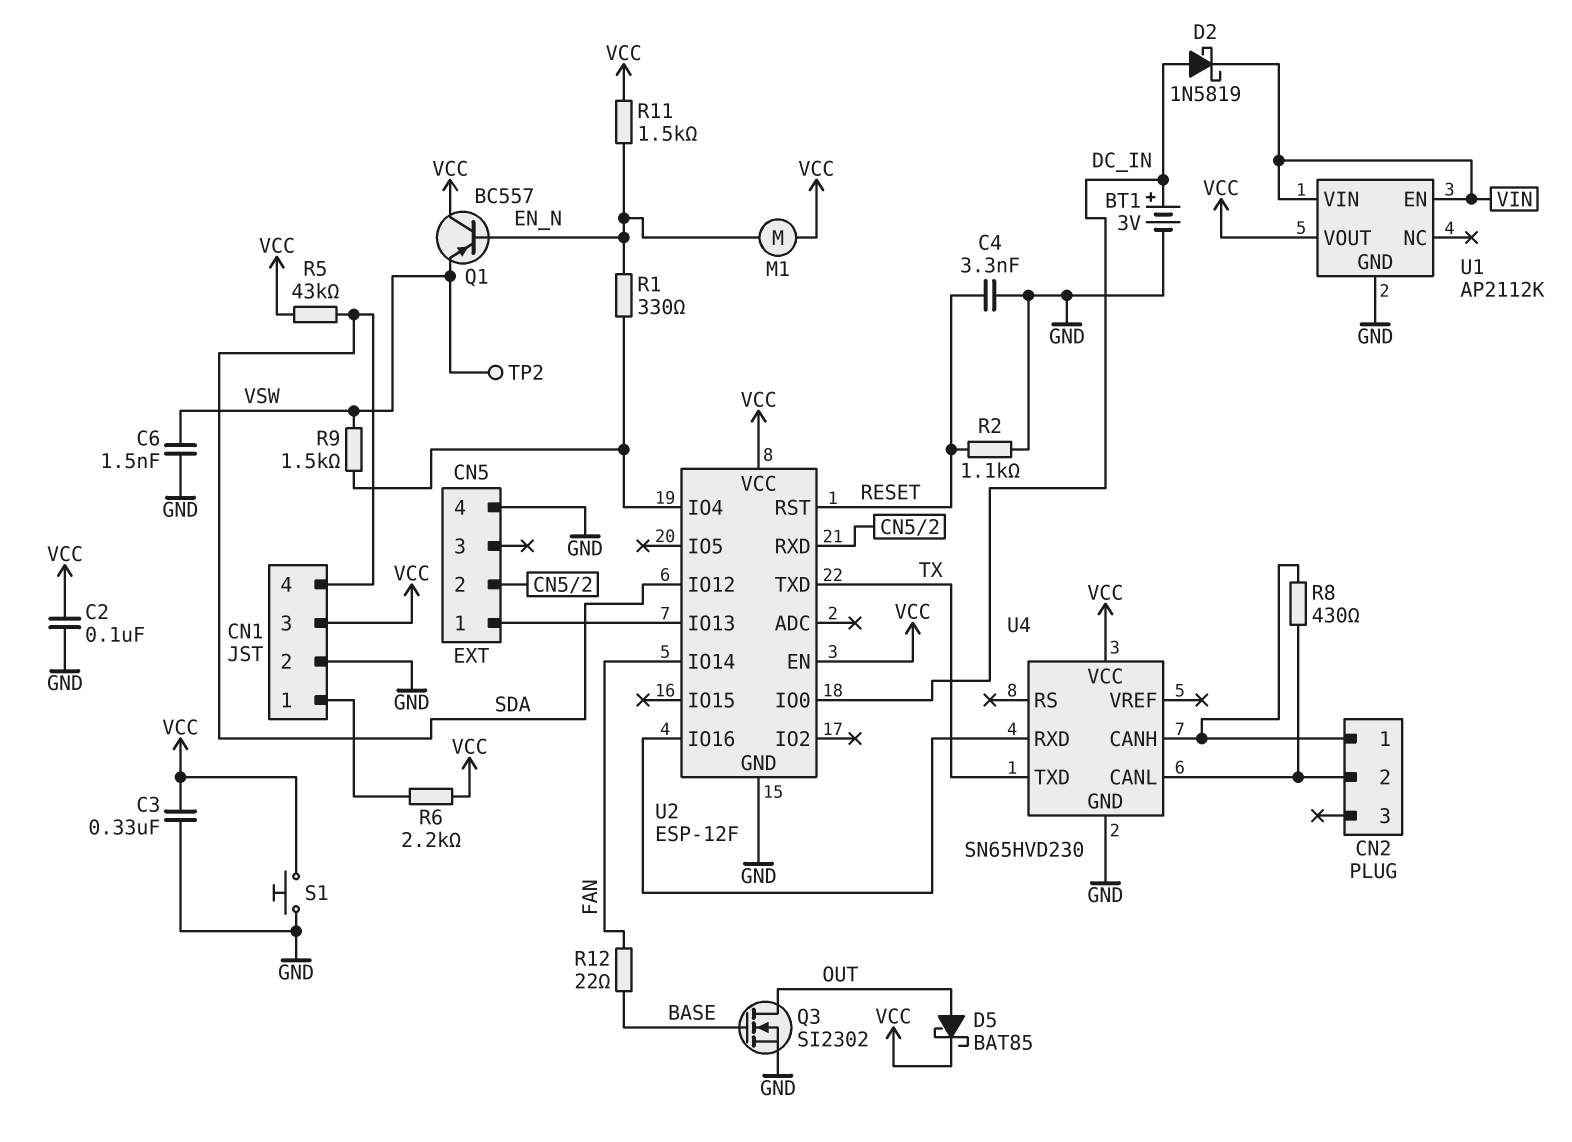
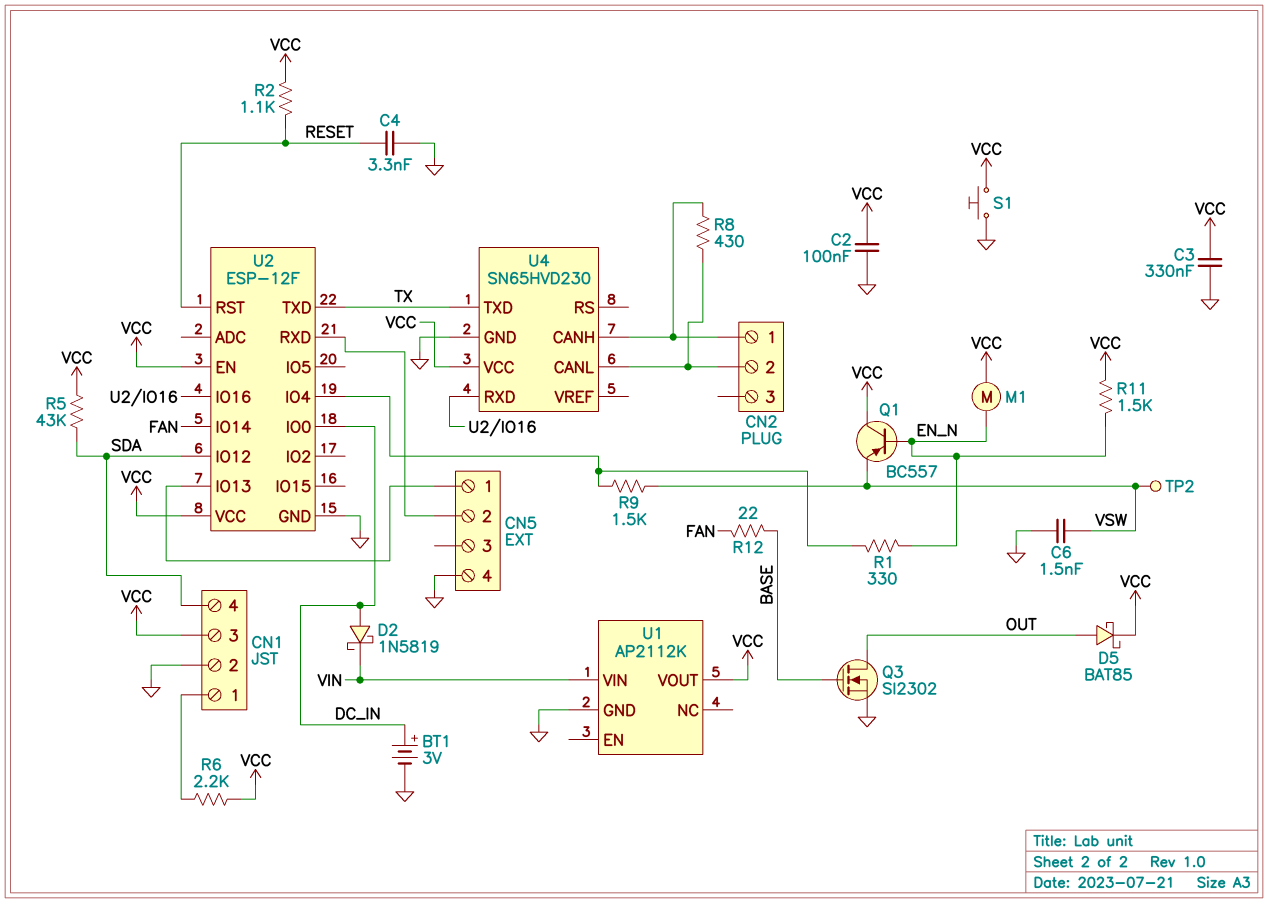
R2: 1.1k (GND, RESET) -> 1.1k (RESET, VCC)
U1 pin EN: VIN -> none

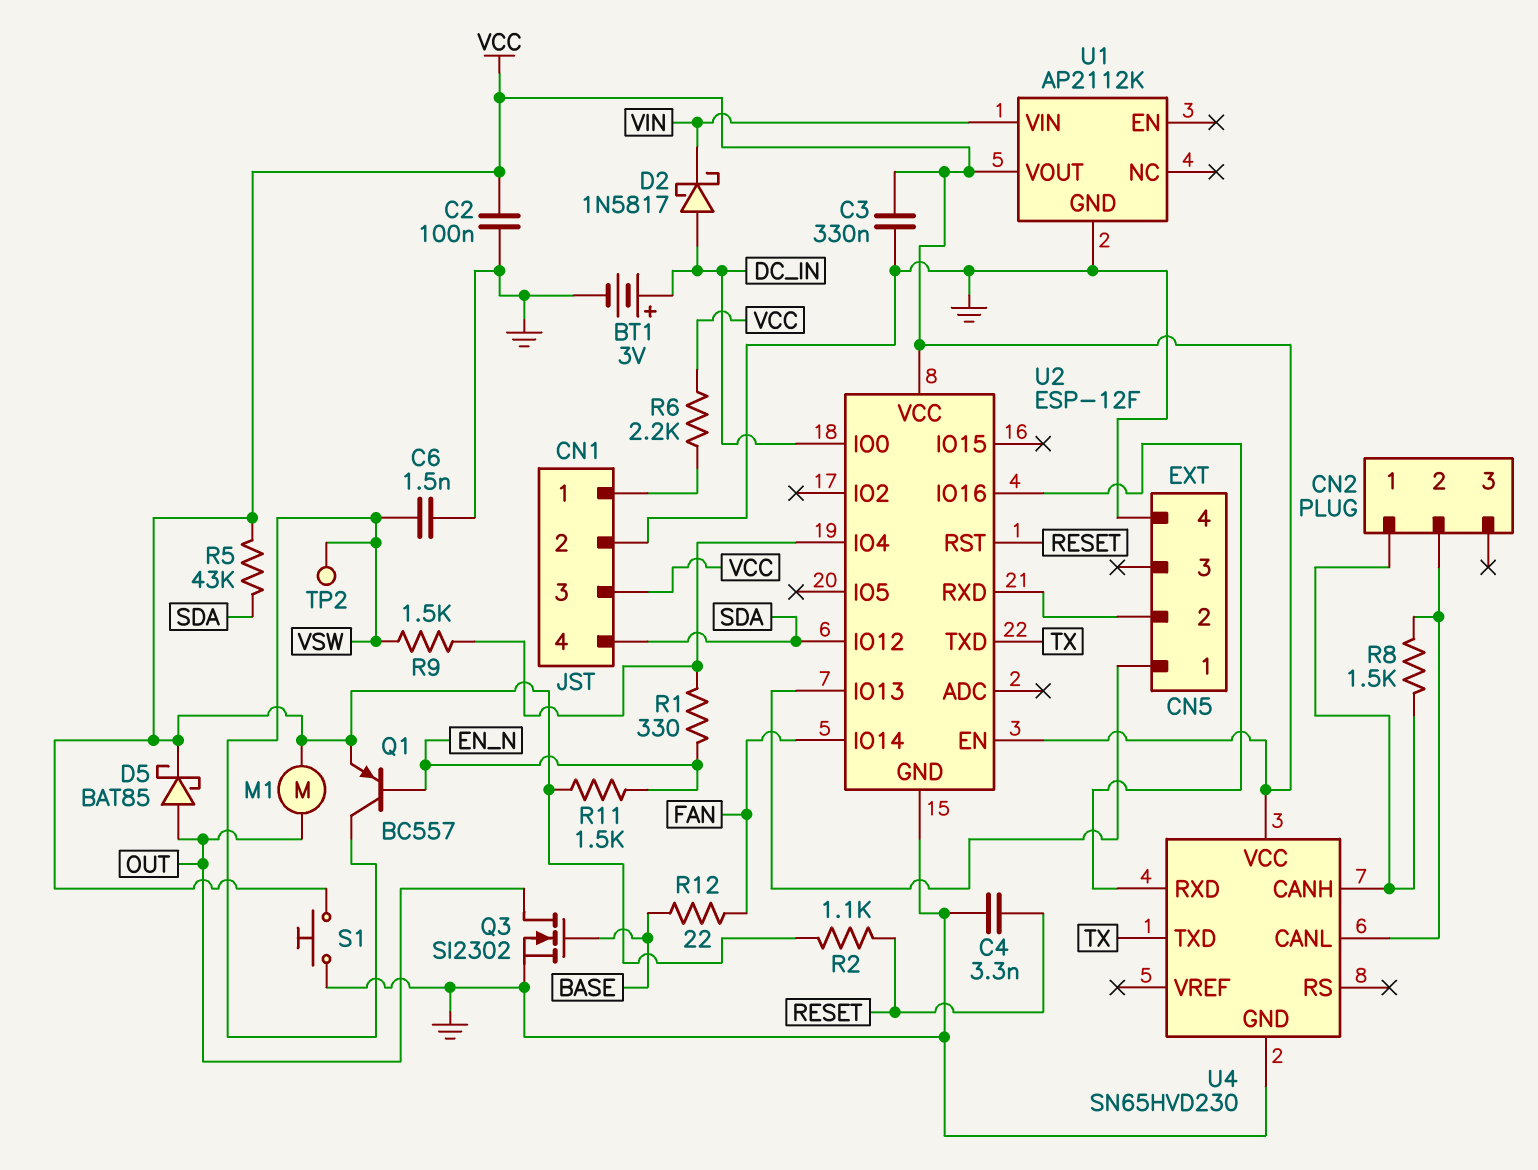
D2: schottky 1N5819 (A DC_IN, K VIN) -> schottky 1N5817 (A DC_IN, K VIN)
M1: motor (EN_N, VCC) -> motor (OUT, VCC)
Q1: PNP BC557 (B EN_N, C VCC, E VSW) -> PNP BC557 (B EN_N, C VSW, E VCC)
R8: 430 (CN2/1, CN2/2) -> 1.5k (CN2/1, CN2/2)

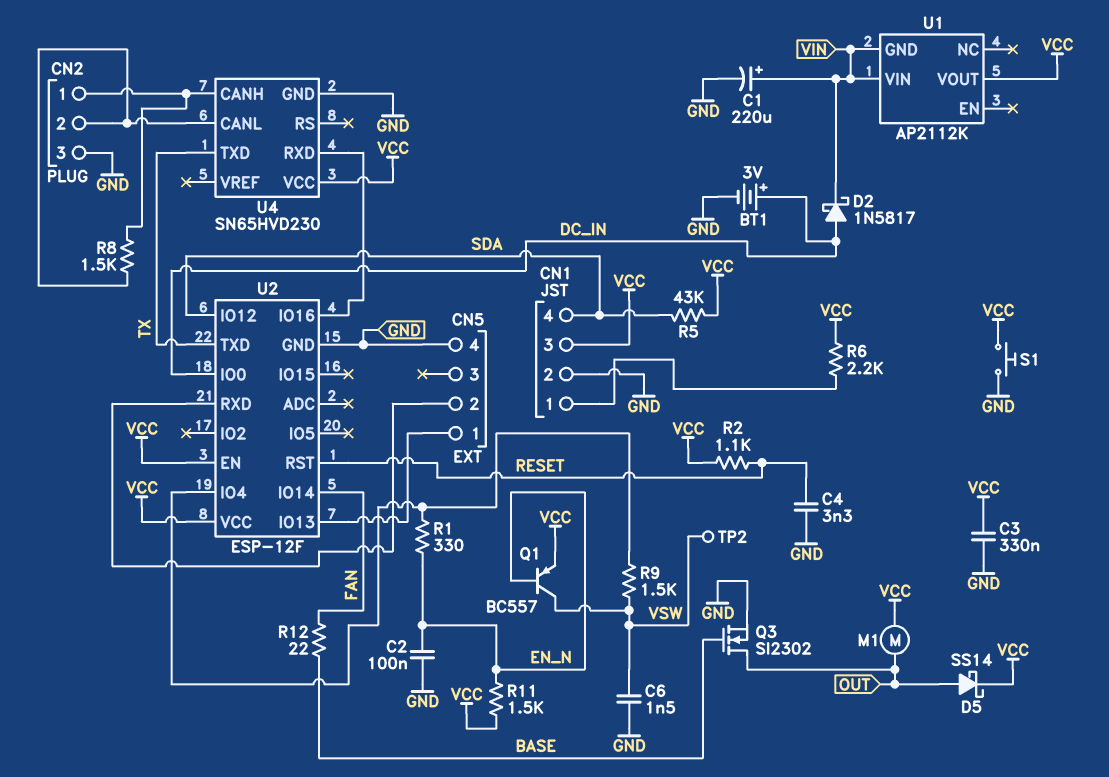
C1: none -> 220uF (plus VIN, minus GND)
C2: 100nF (GND, VCC) -> 100nF (EN_N, GND)
CN2 pin 3: none -> GND
D5: schottky BAT85 (A OUT, K VCC) -> schottky SS14 (A OUT, K VCC)
U1 pin GND: GND -> VIN

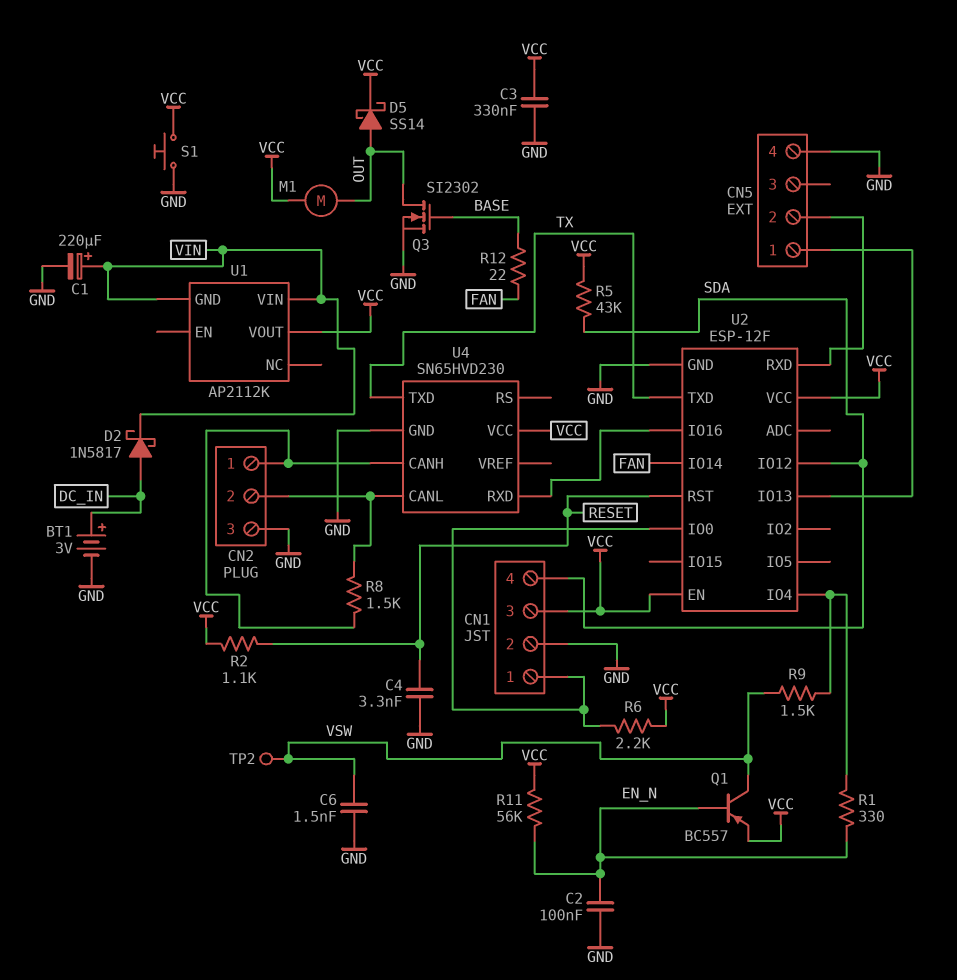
R11: 1.5k (EN_N, VCC) -> 56k (EN_N, VCC)
U2 pin IO0: DC_IN -> CN1/1

